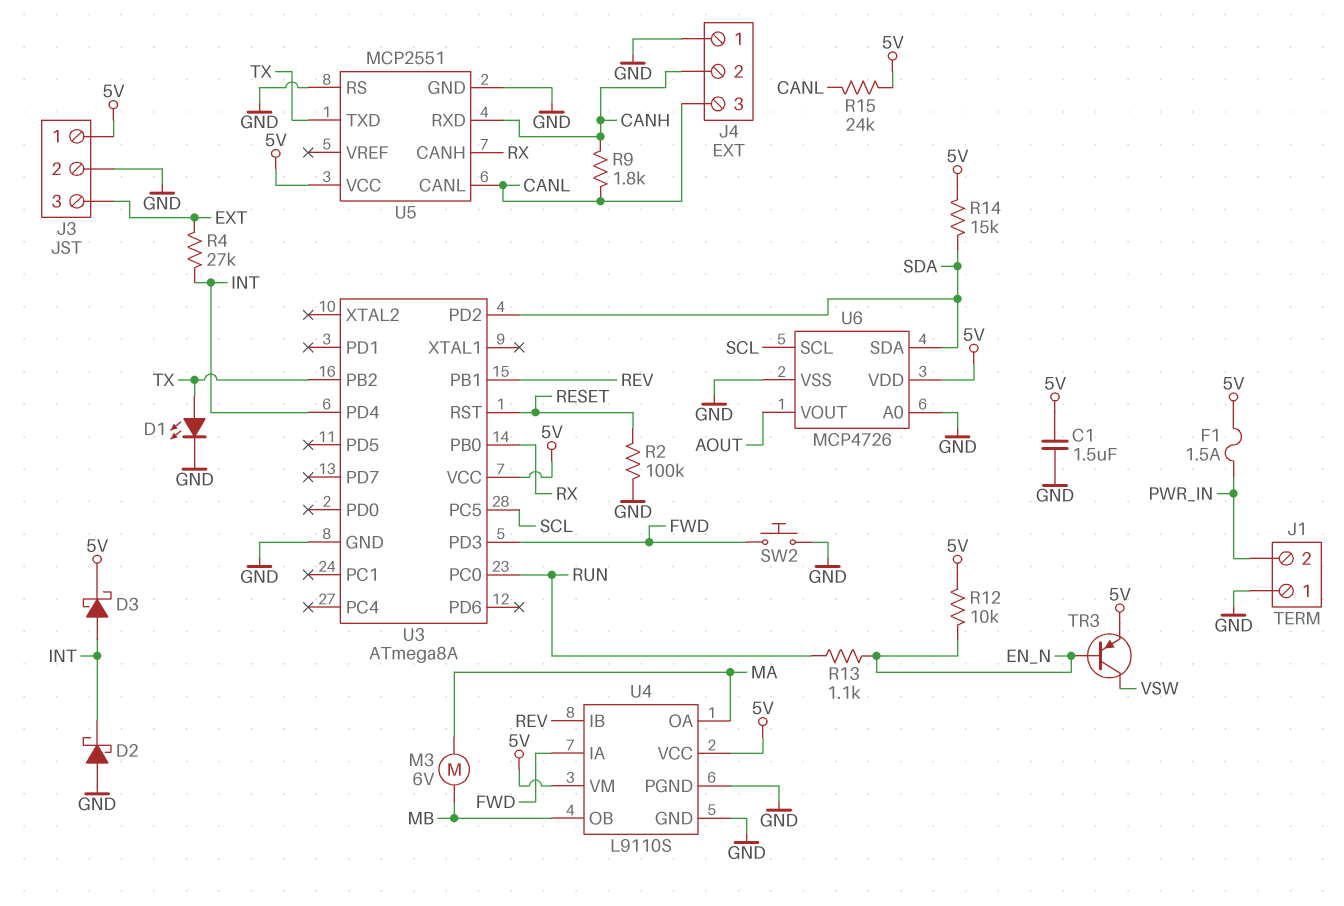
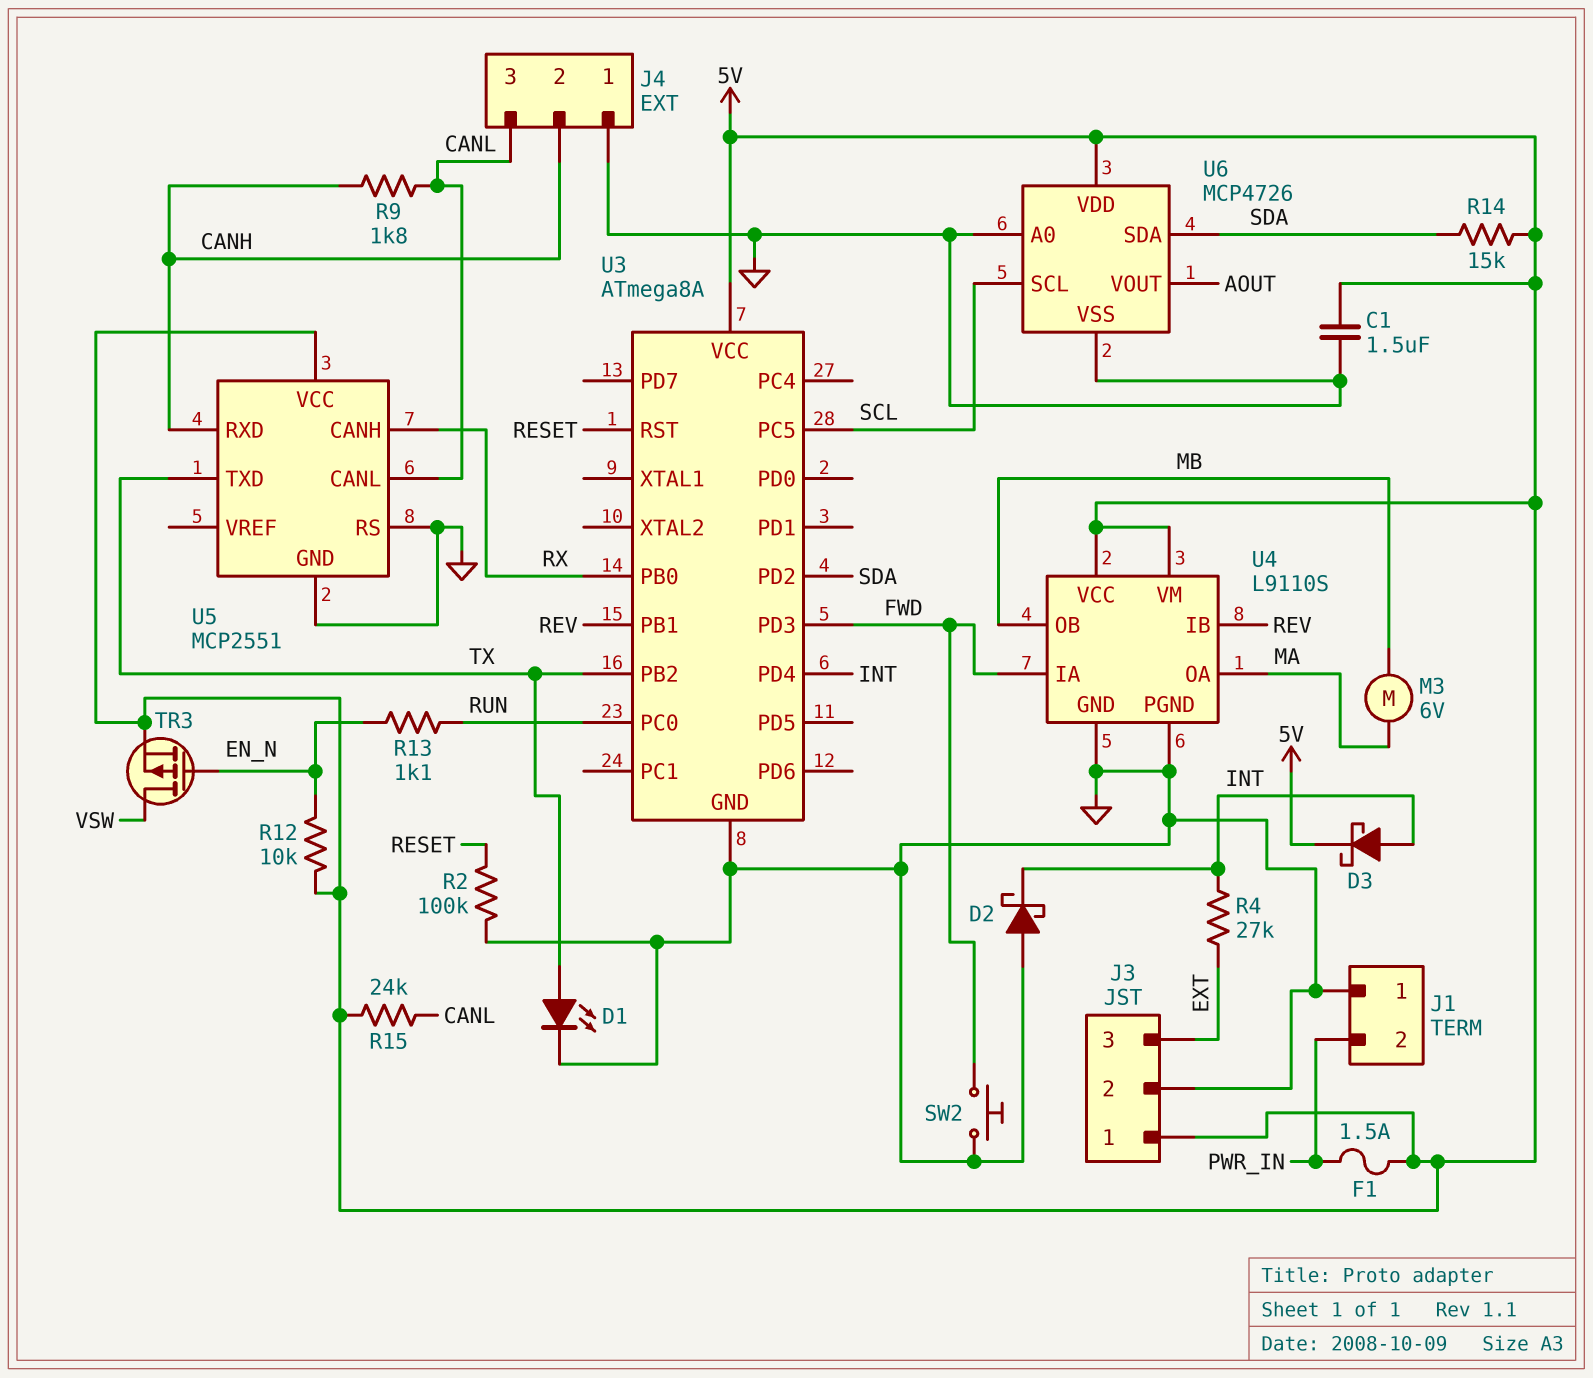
TR3: PNP (B EN_N, C VSW, E 5V) -> PMOS (G EN_N, D VSW, S 5V)

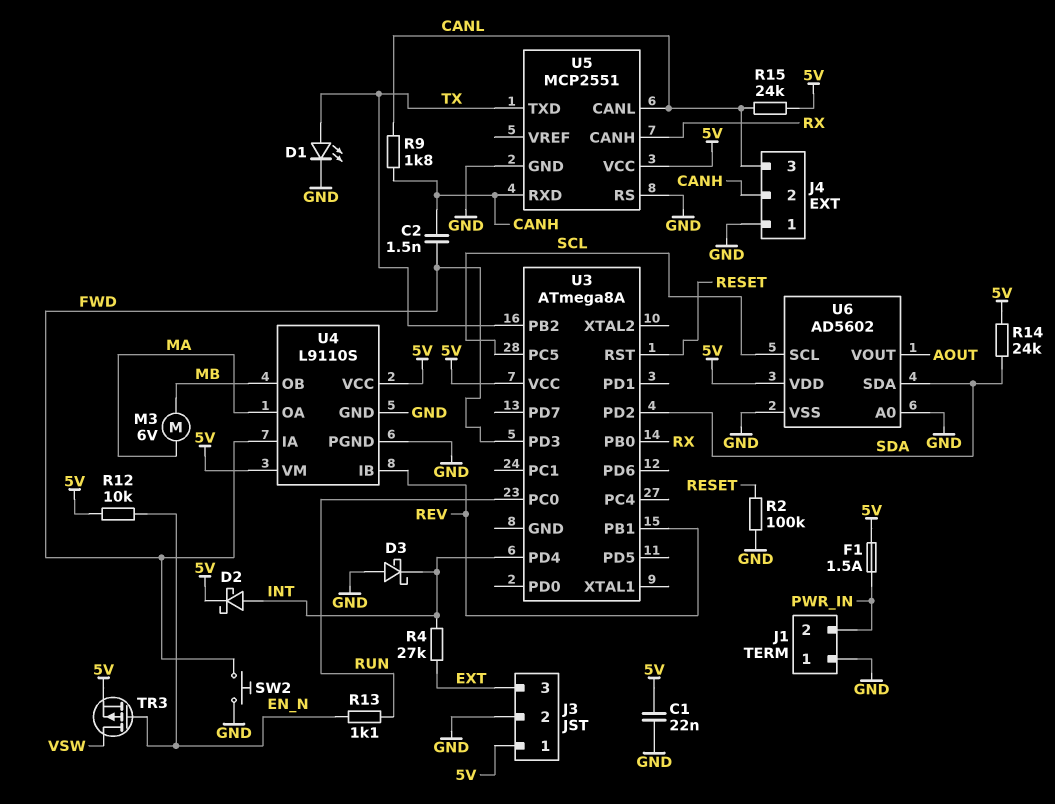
C1: 1.5uF (5V, GND) -> 22nF (5V, GND)
C2: none -> 1.5nF (CANH, FWD)
D2: schottky (A GND, K INT) -> schottky (A INT, K 5V)
D3: schottky (A INT, K 5V) -> schottky (A GND, K INT)
R14: 15k (5V, SDA) -> 24k (5V, SDA)
U3 pin GND: GND -> none
U6: MCP4726 -> AD5602

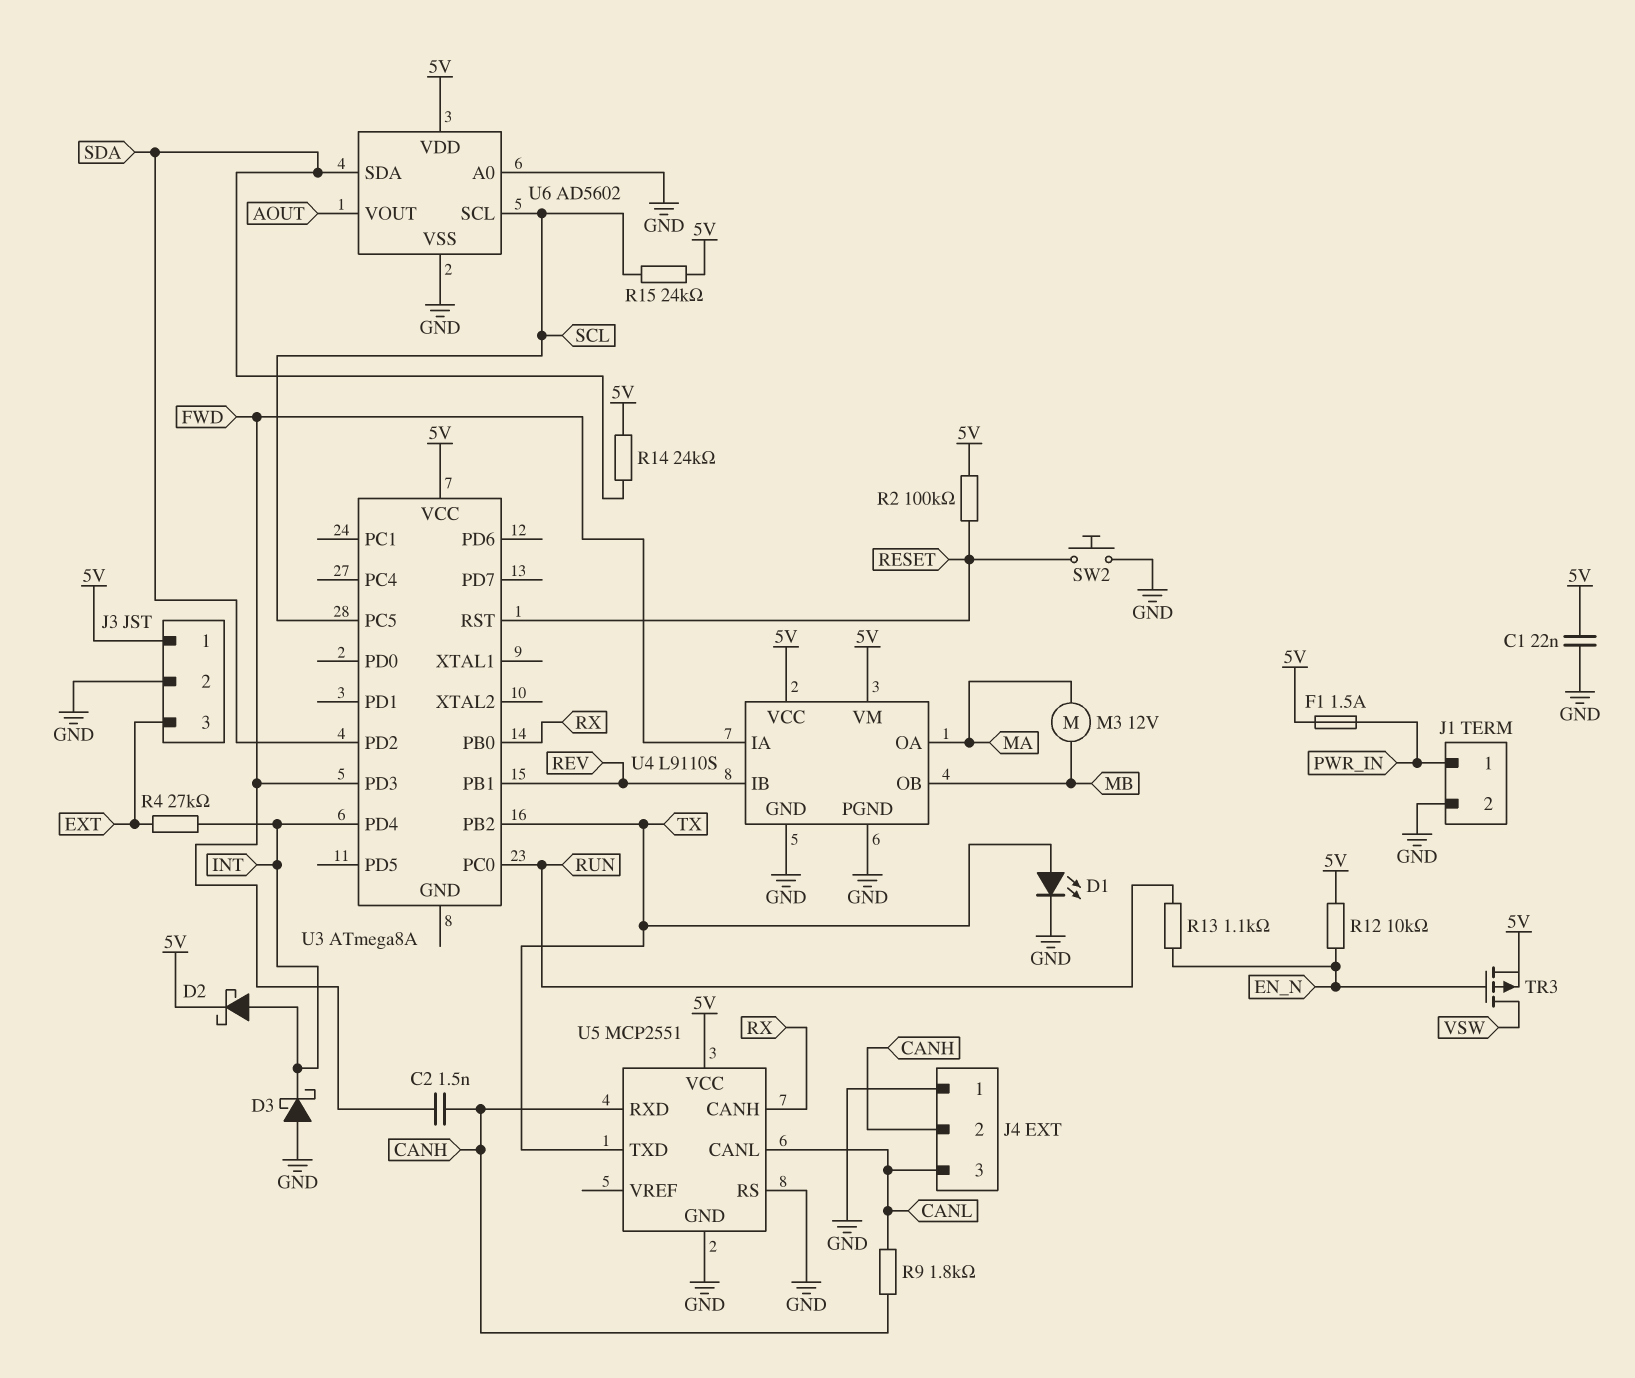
J1 pin 1: GND -> PWR_IN
J1 pin 2: PWR_IN -> GND
M3: motor 6V (MA, MB) -> motor 12V (MA, MB)
R2: 100k (GND, RESET) -> 100k (5V, RESET)
R15: 24k (5V, CANL) -> 24k (5V, SCL)
SW2: button (FWD, GND) -> button (GND, RESET)

